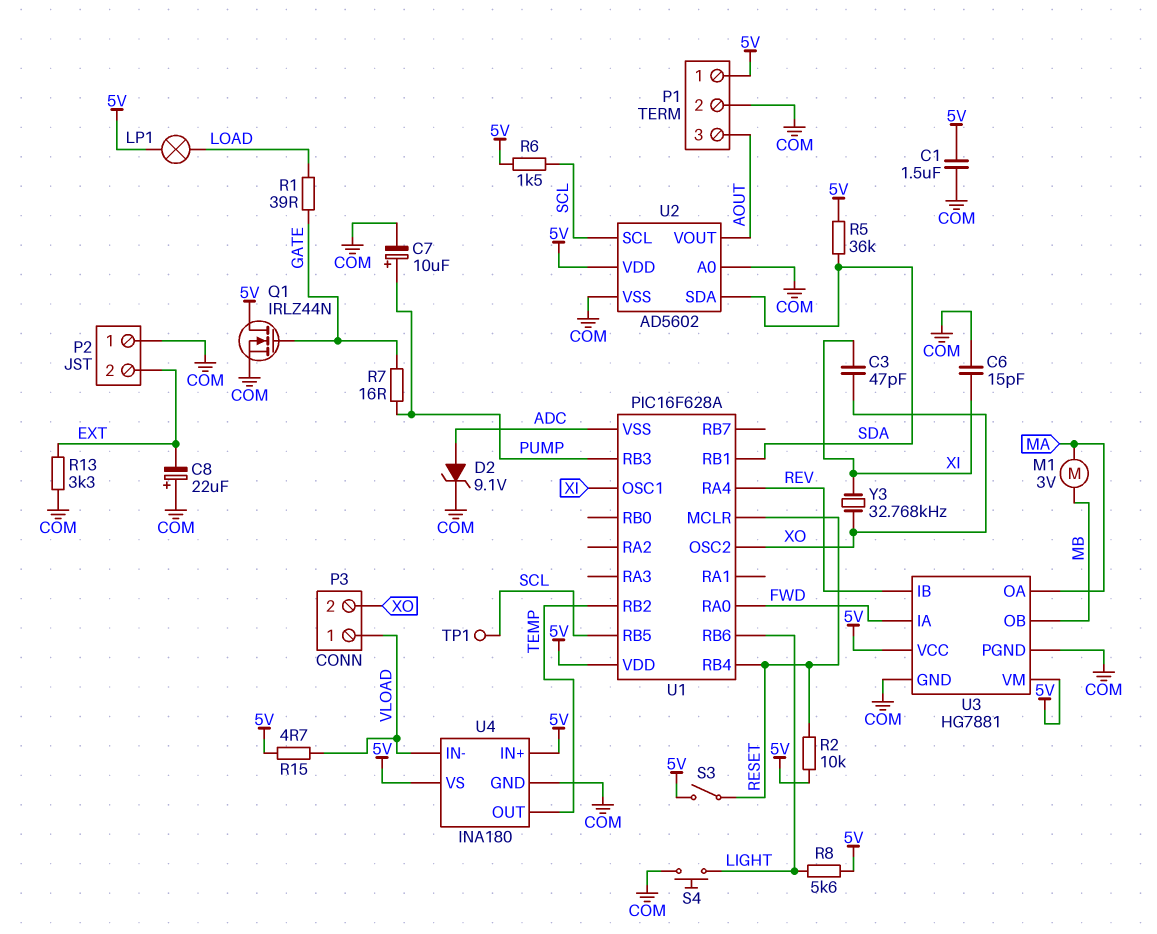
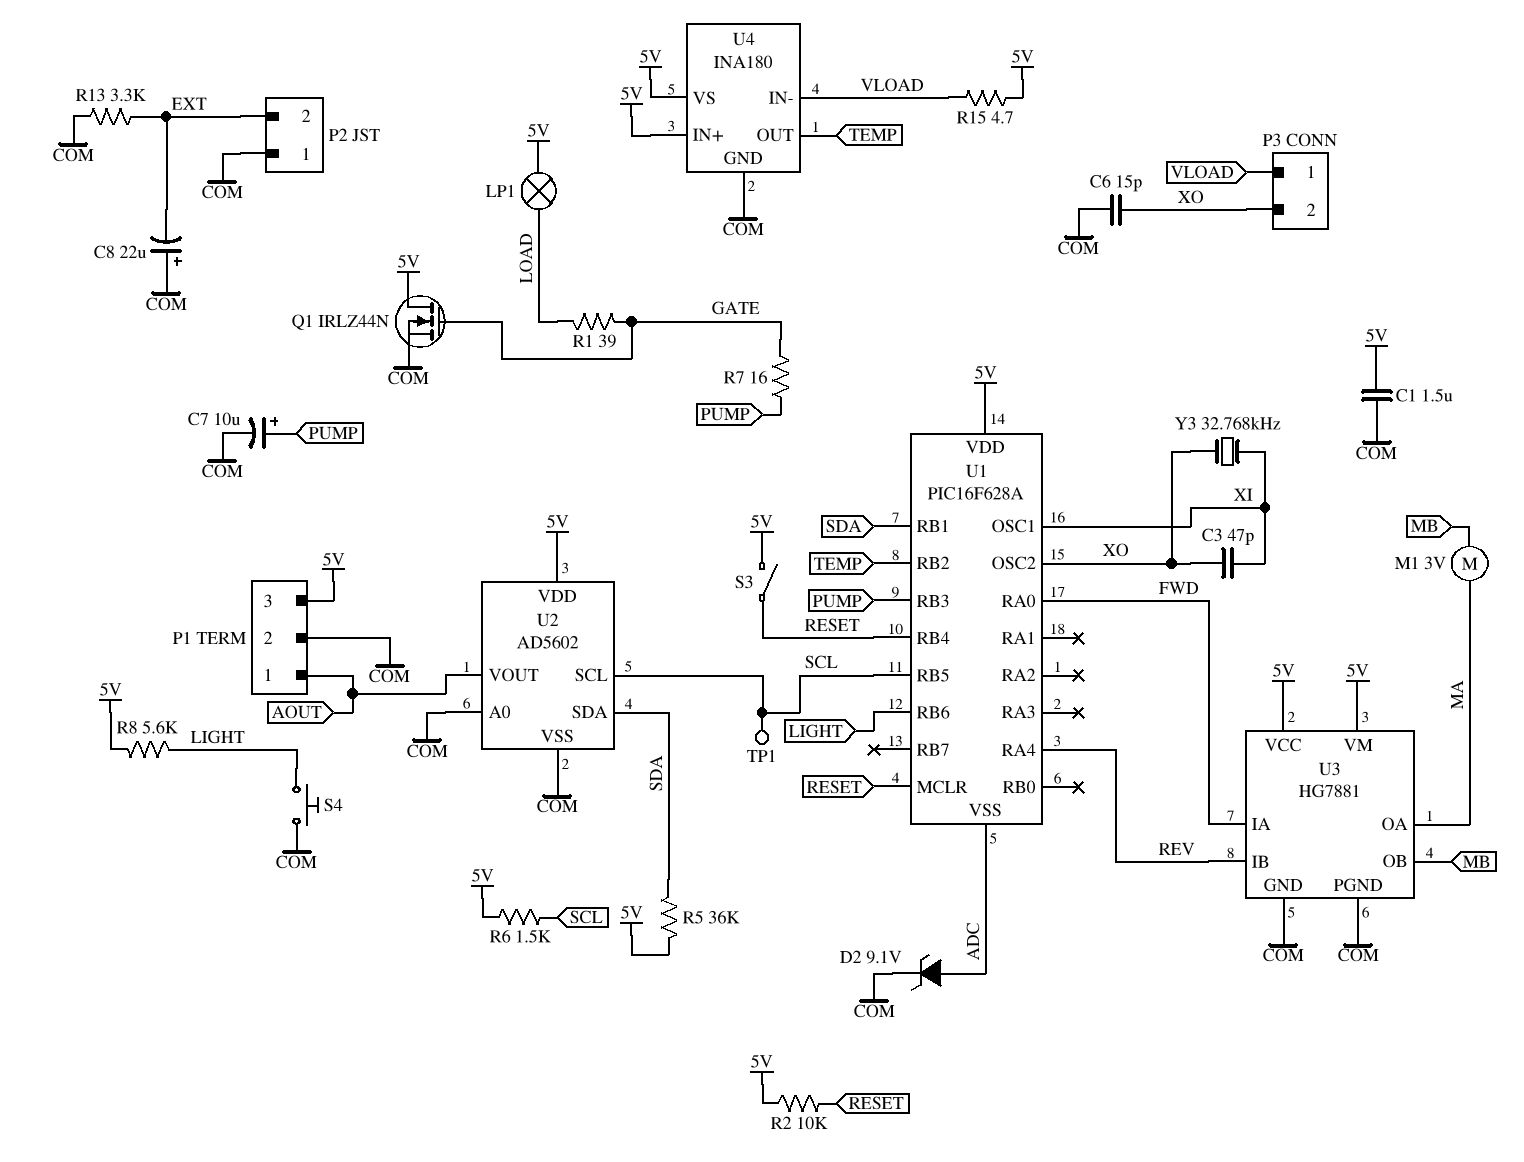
C6: 15pF (COM, XI) -> 15pF (COM, XO)
P1 pin 1: 5V -> AOUT
P1 pin 3: AOUT -> 5V

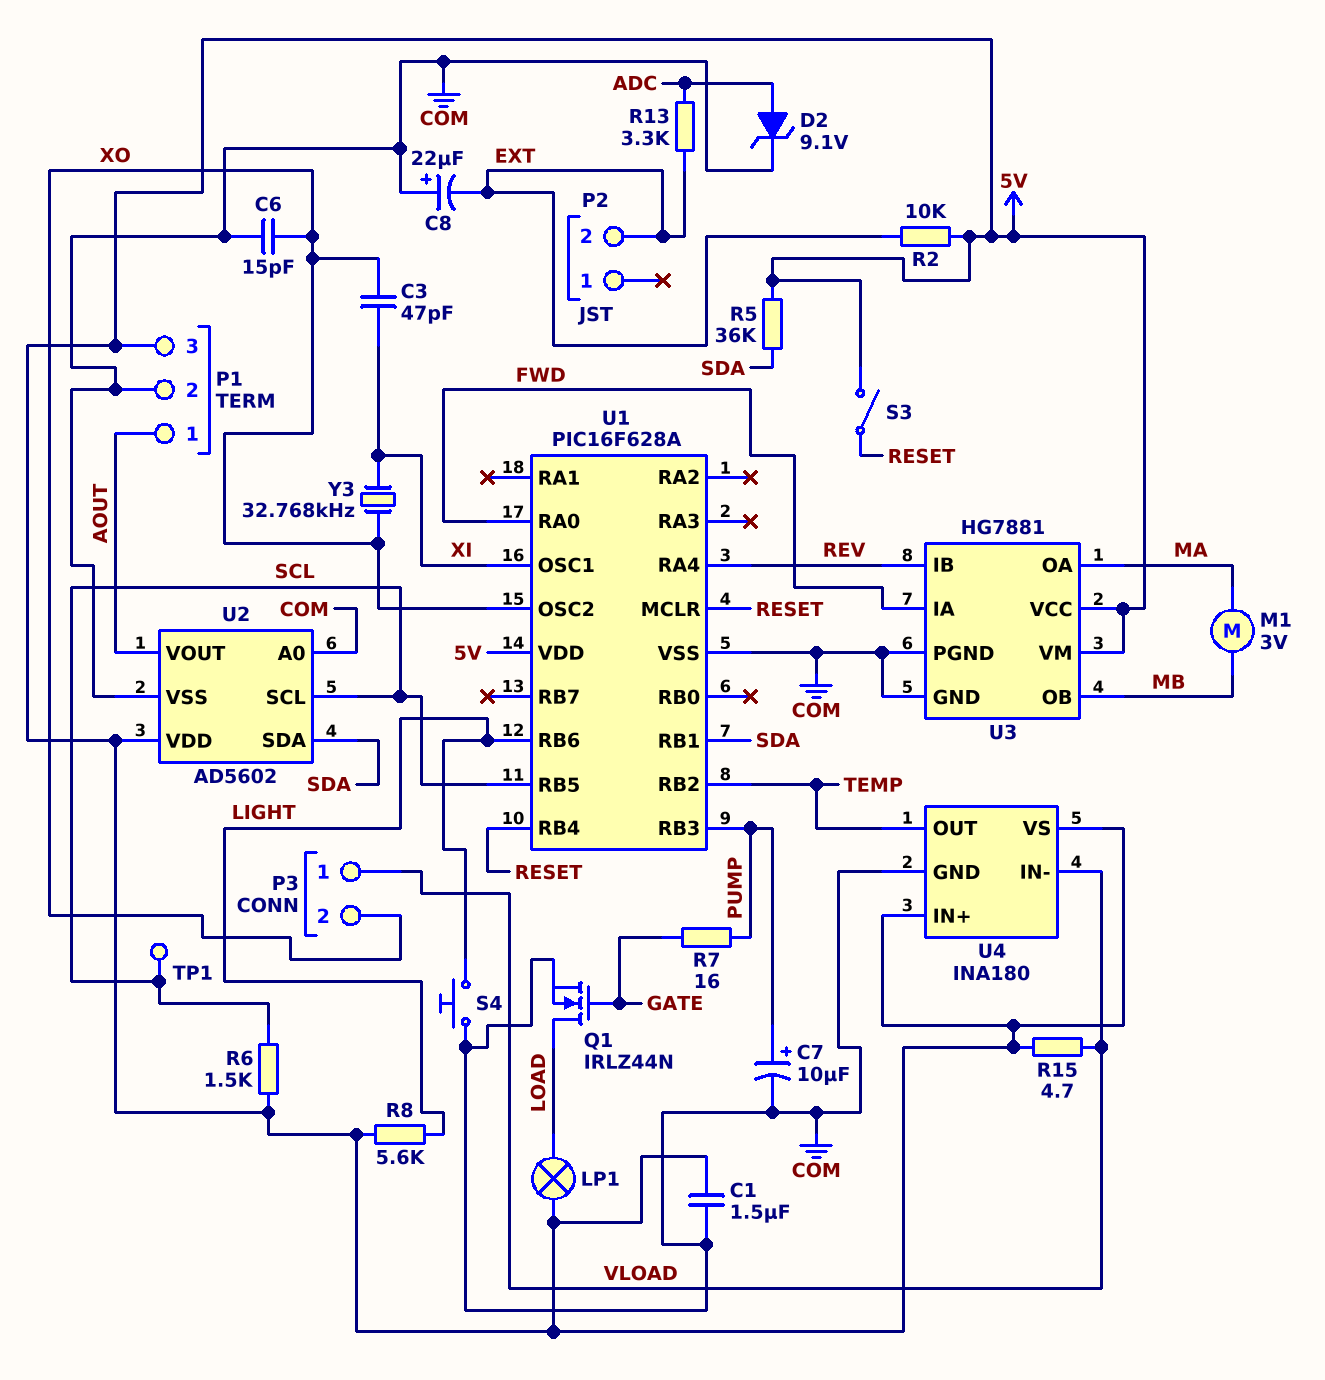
P2 pin 1: COM -> none
Q1: NMOS IRLZ44N (G GATE, D 5V, S COM) -> NMOS IRLZ44N (G GATE, D LOAD, S COM)
R1: 39 (GATE, LOAD) -> none
R2: 10k (5V, RESET) -> 10k (5V, EXT)
R13: 3.3k (COM, EXT) -> 3.3k (ADC, EXT)
U1 pin VSS: ADC -> COM

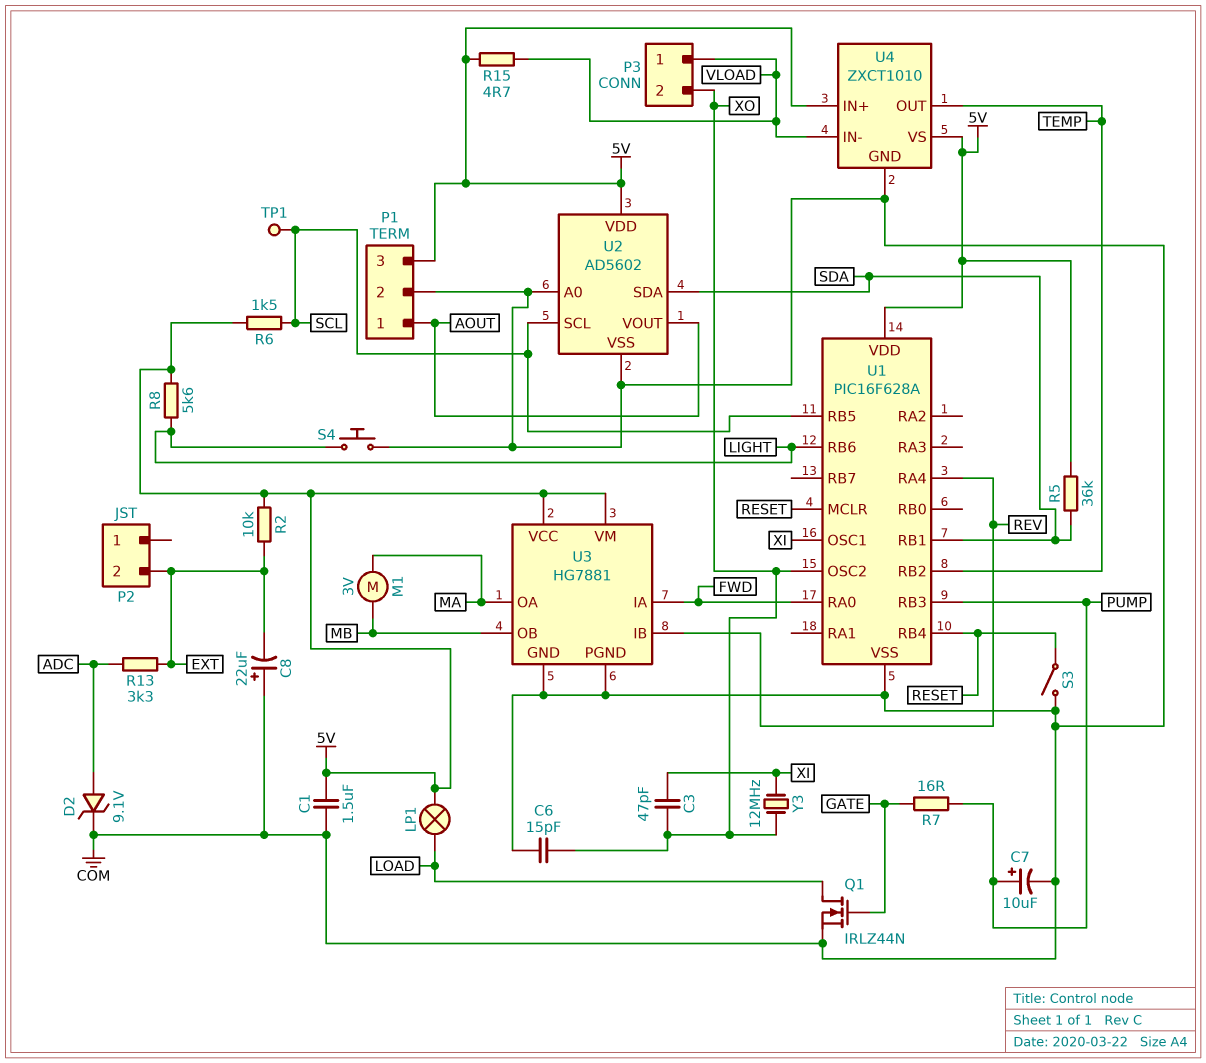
S3: switch (5V, RESET) -> switch (COM, RESET)
U4: INA180 -> ZXCT1010
Y3: 32.768kHz (XI, XO) -> 12MHz (XI, XO)

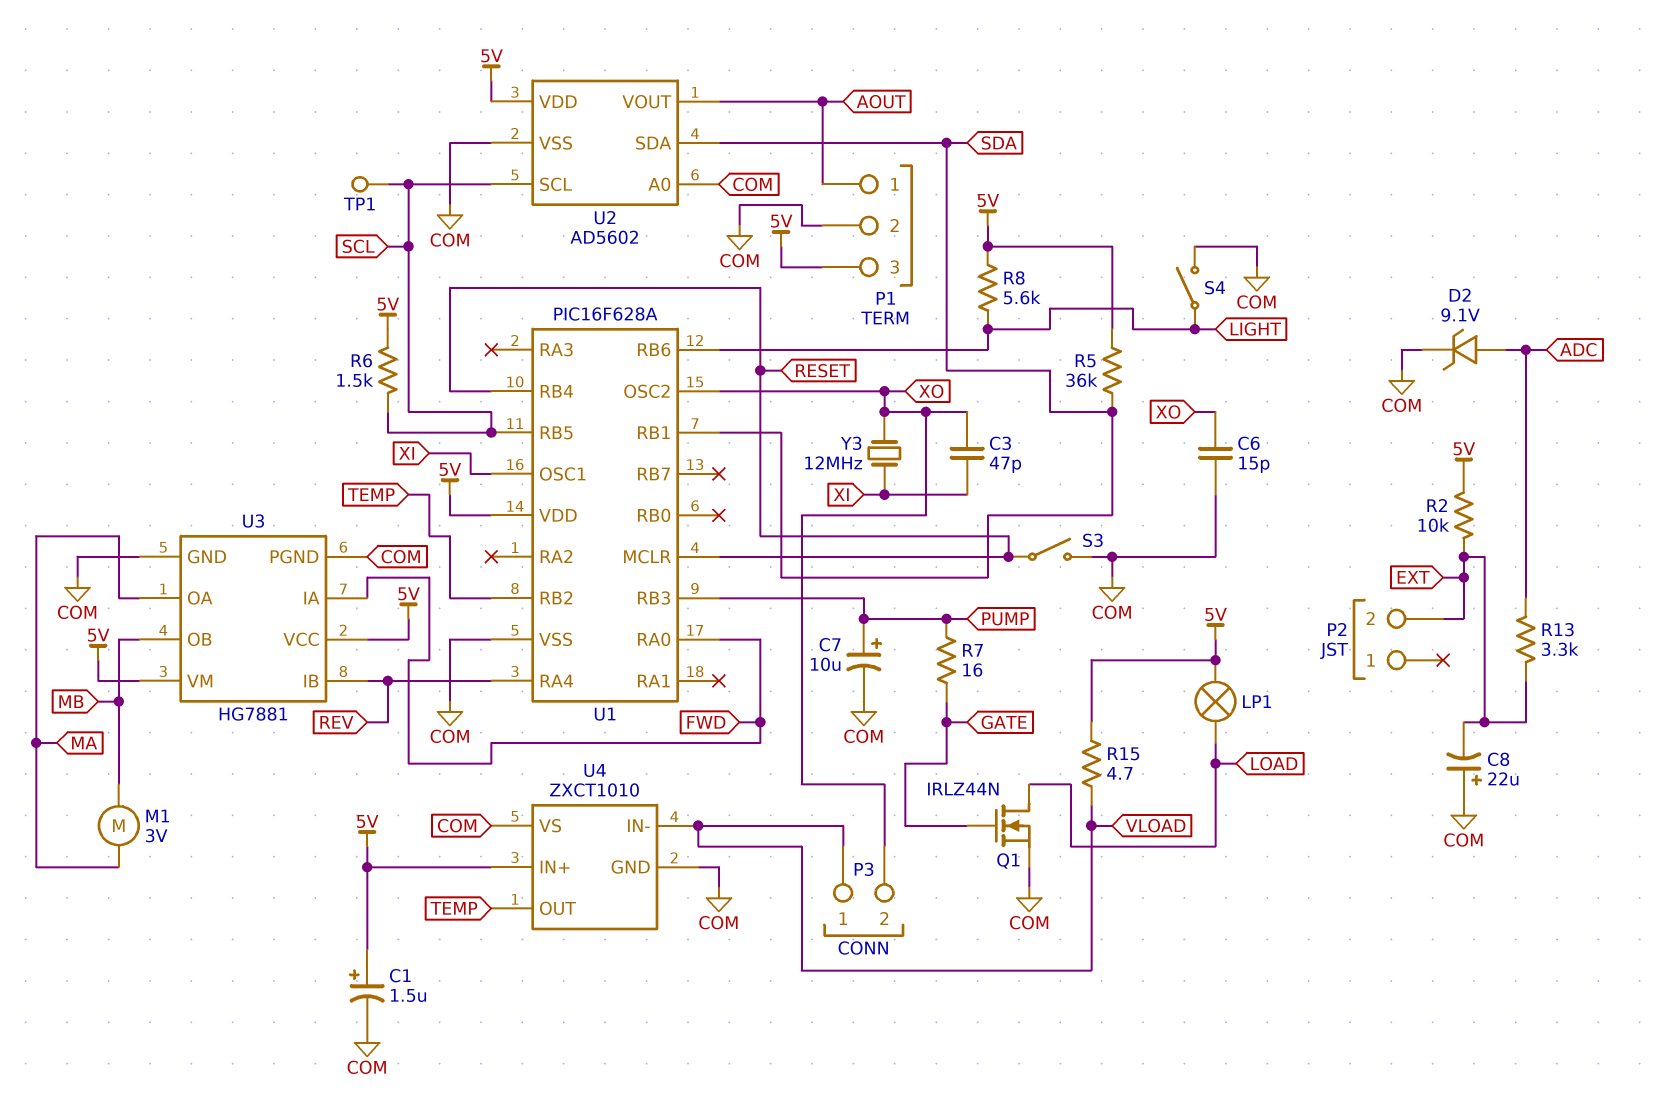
C1: 1.5uF (5V, COM) -> 1.5uF (plus 5V, minus COM)
S4: button (COM, LIGHT) -> switch (COM, LIGHT)
U4 pin VS: 5V -> COM

